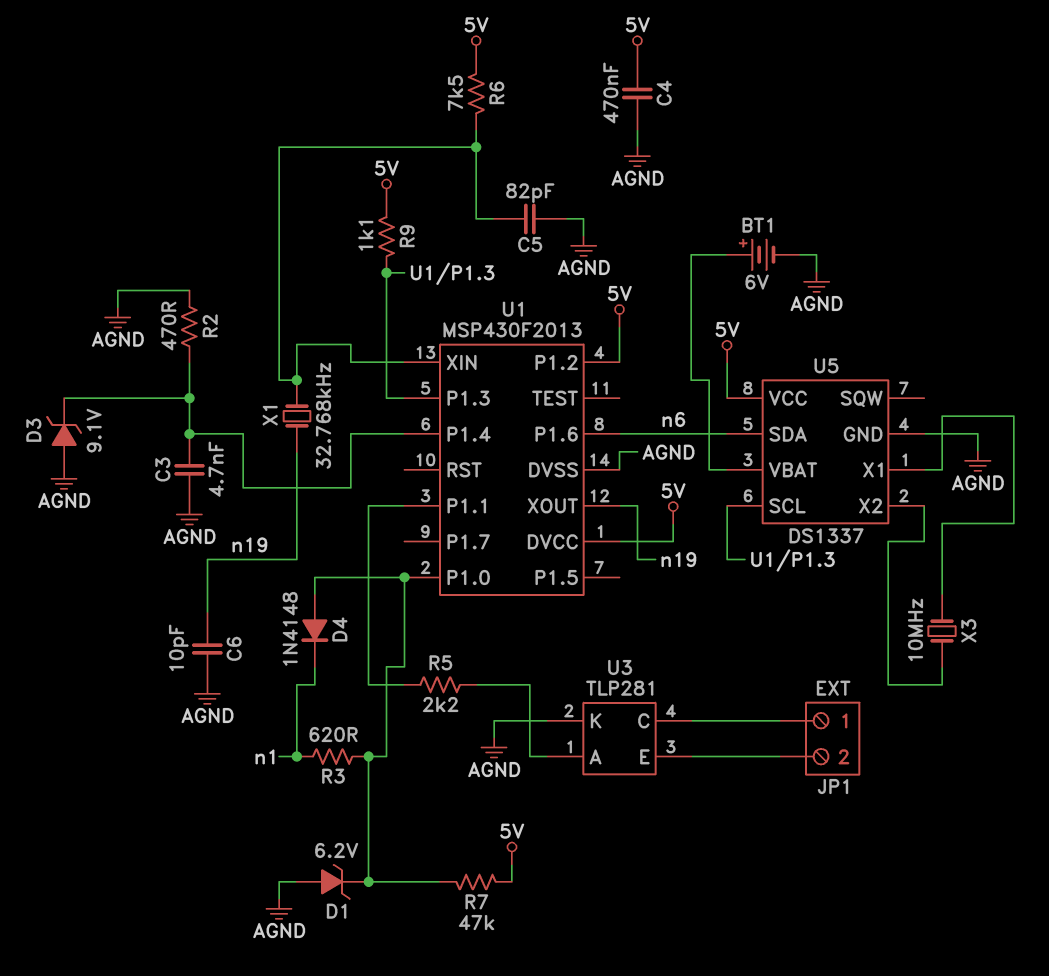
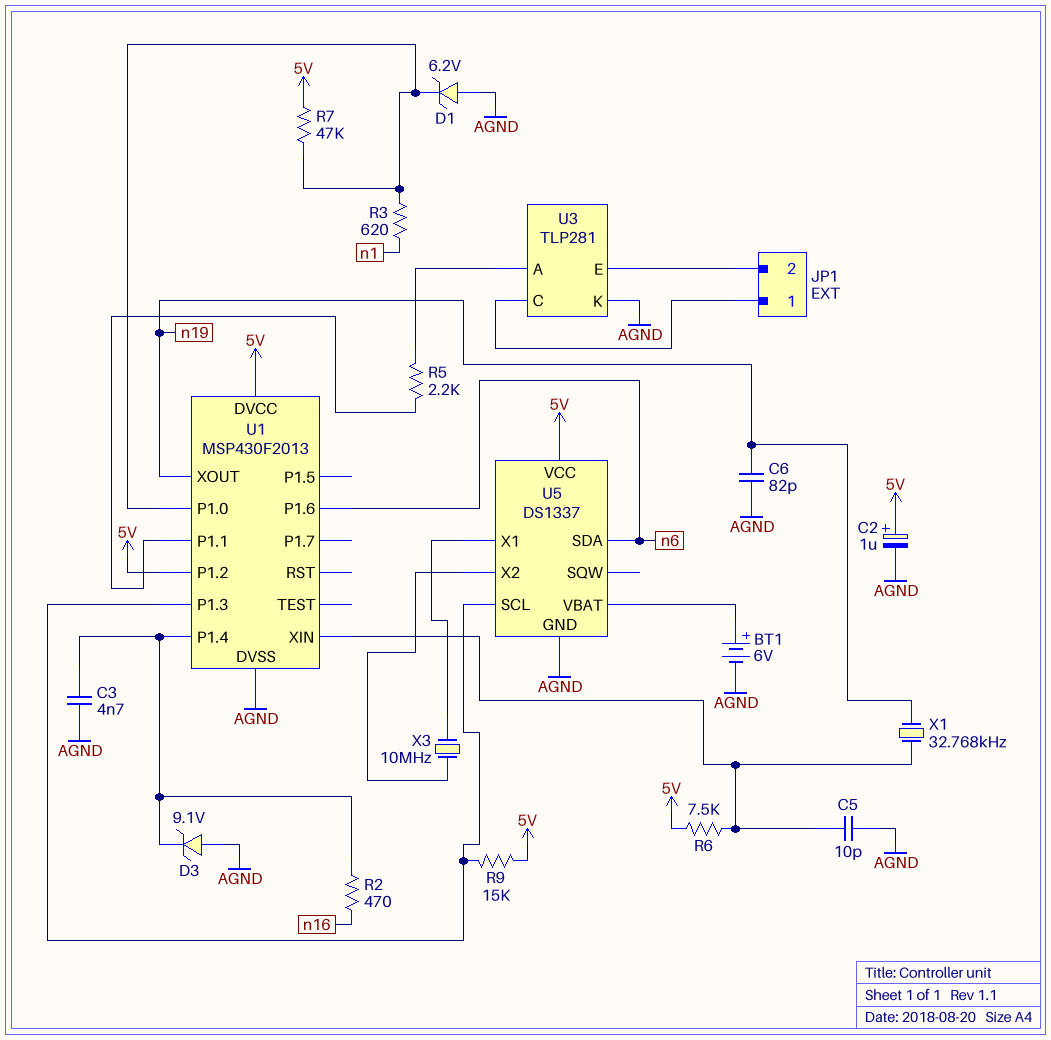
C2: none -> 1uF (plus 5V, minus AGND)
C4: 470nF (5V, AGND) -> none
C5: 82pF (AGND, U1/XIN) -> 10pF (AGND, U1/XIN)
C6: 10pF (AGND, n19) -> 82pF (AGND, n19)
D4: diode 1N4148 (A U1/P1.0, K n1) -> none
R2: 470 (AGND, U1/P1.4) -> 470 (U1/P1.4, n16)
R9: 1.1k (5V, U1/P1.3) -> 15k (5V, U1/P1.3)

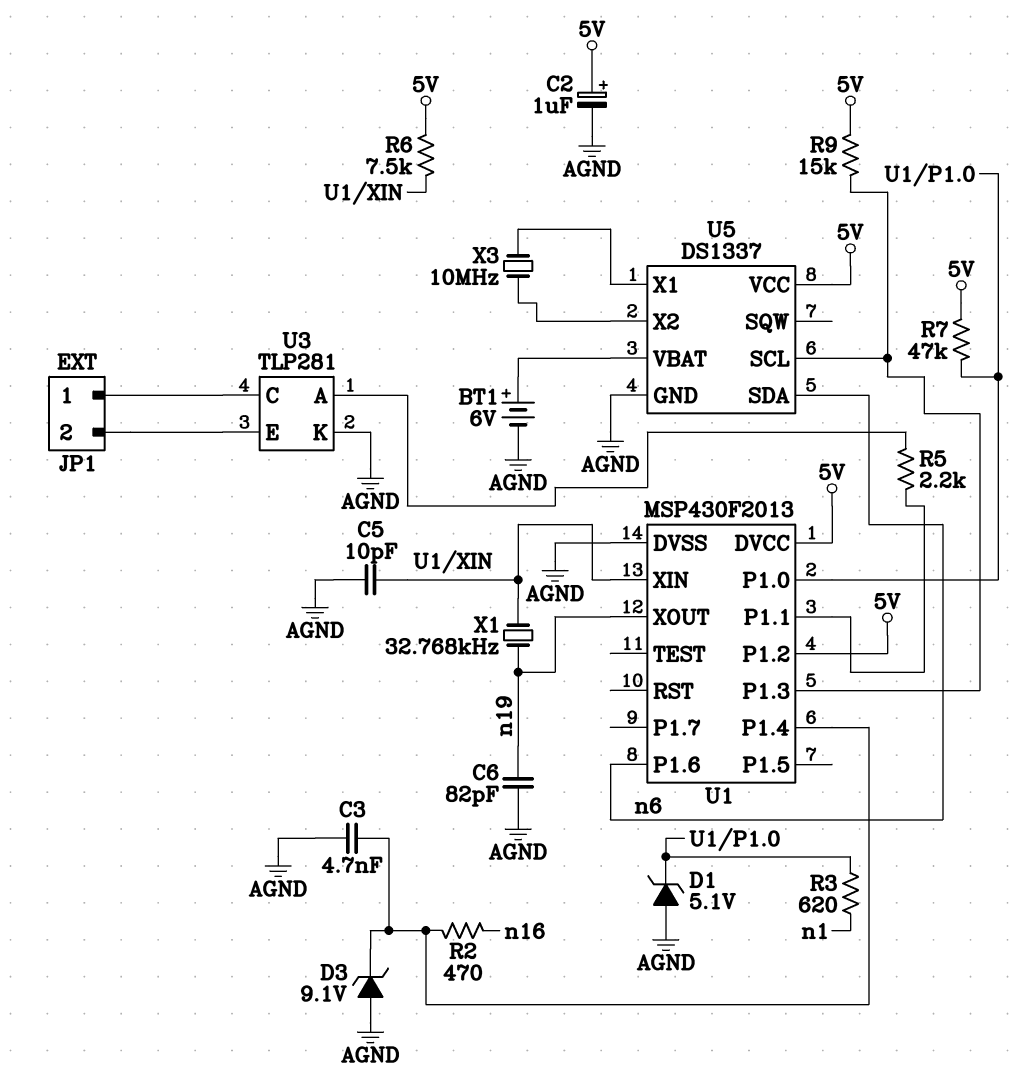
D1: zener 6.2V (A AGND, K U1/P1.0) -> zener 5.1V (A AGND, K U1/P1.0)

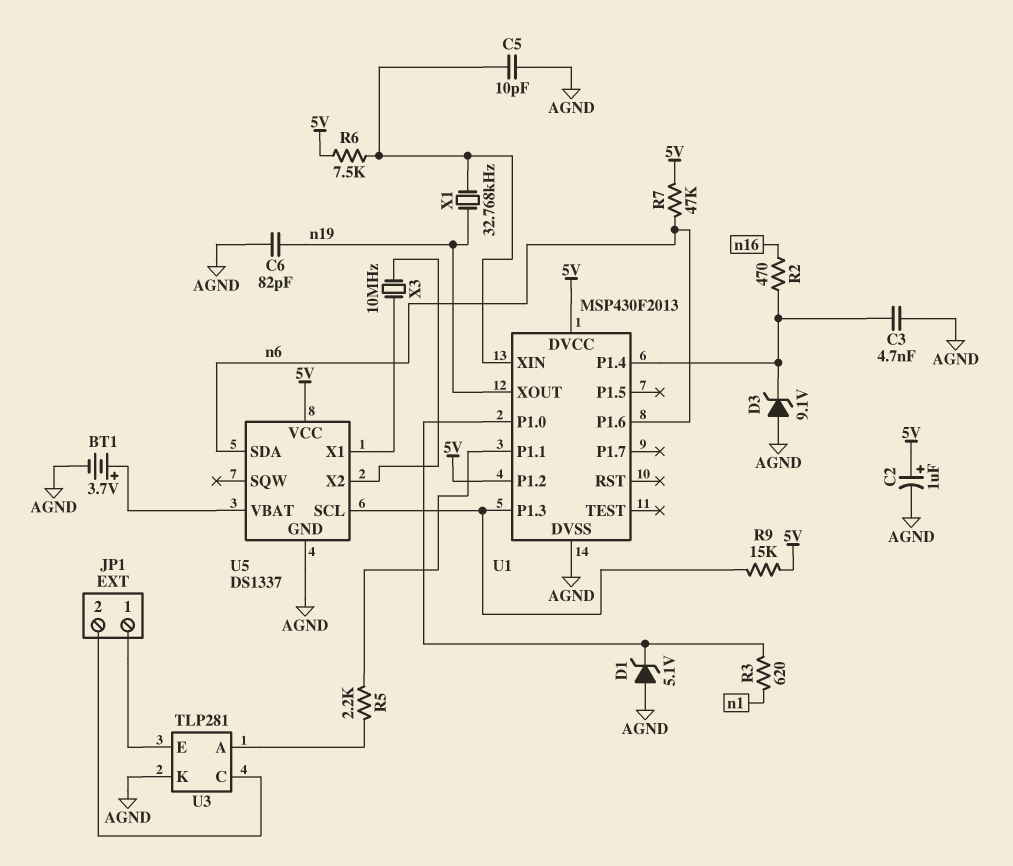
BT1: 6V (plus U5/VBAT, minus AGND) -> 3.7V (plus U5/VBAT, minus AGND)
R7: 47k (5V, U1/P1.0) -> 47k (5V, n6)
U3 pin C: JP1/1 -> JP1/2
U3 pin E: JP1/2 -> JP1/1

